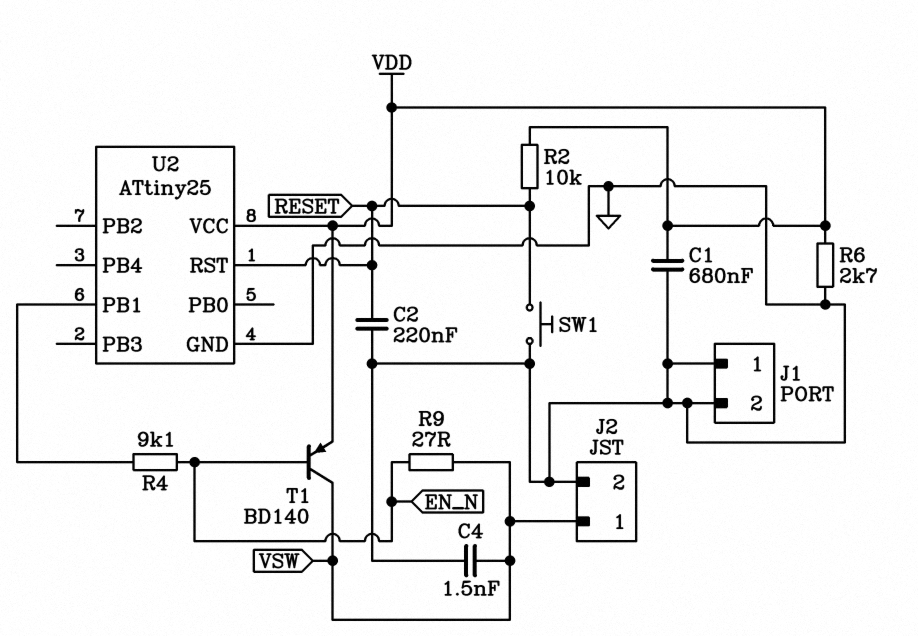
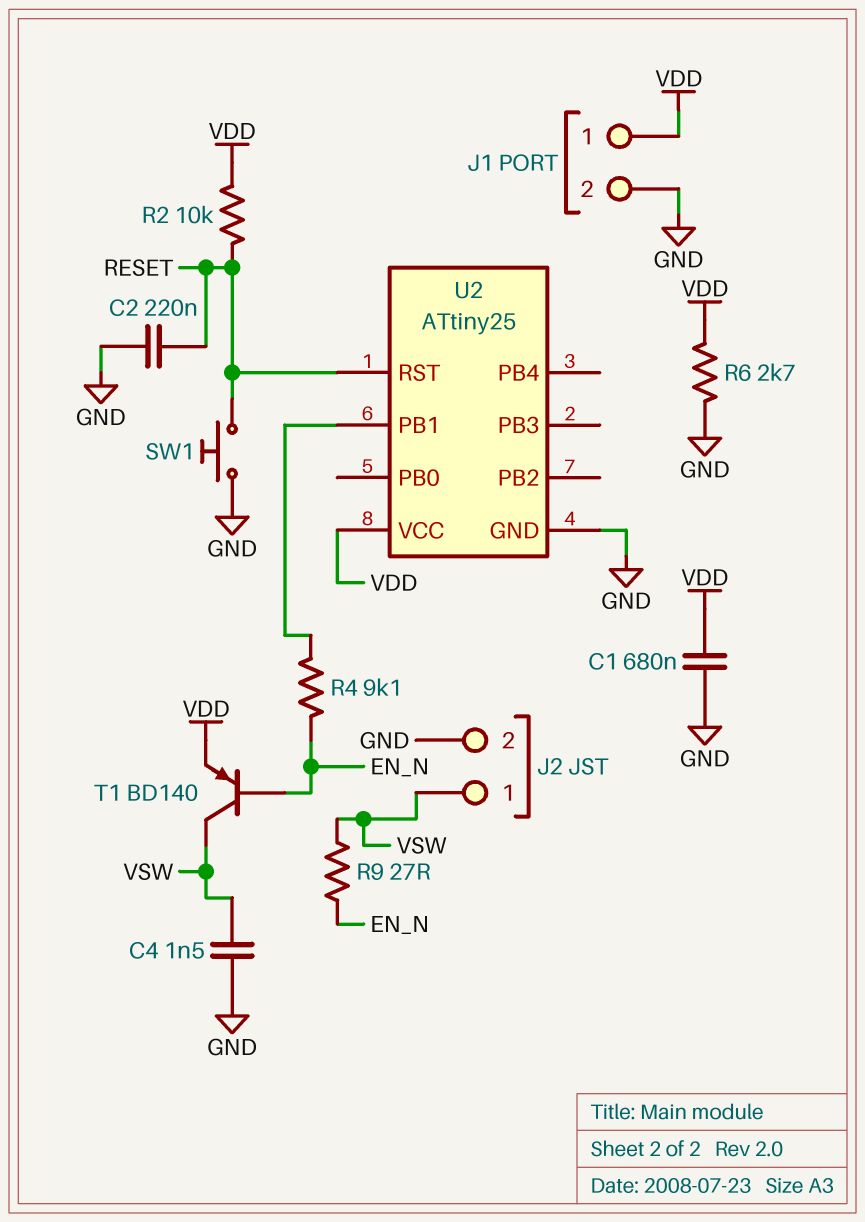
J1 pin 1: GND -> VDD

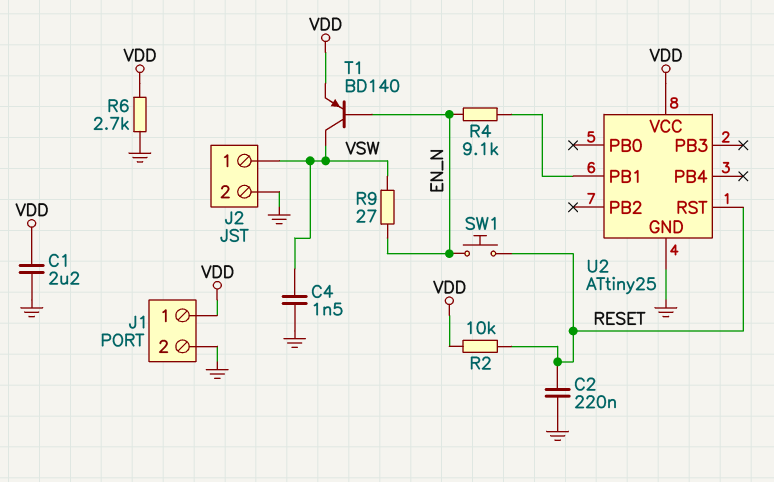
C1: 680nF (GND, VDD) -> 2.2uF (GND, VDD)
SW1: button (GND, RESET) -> button (EN_N, RESET)

